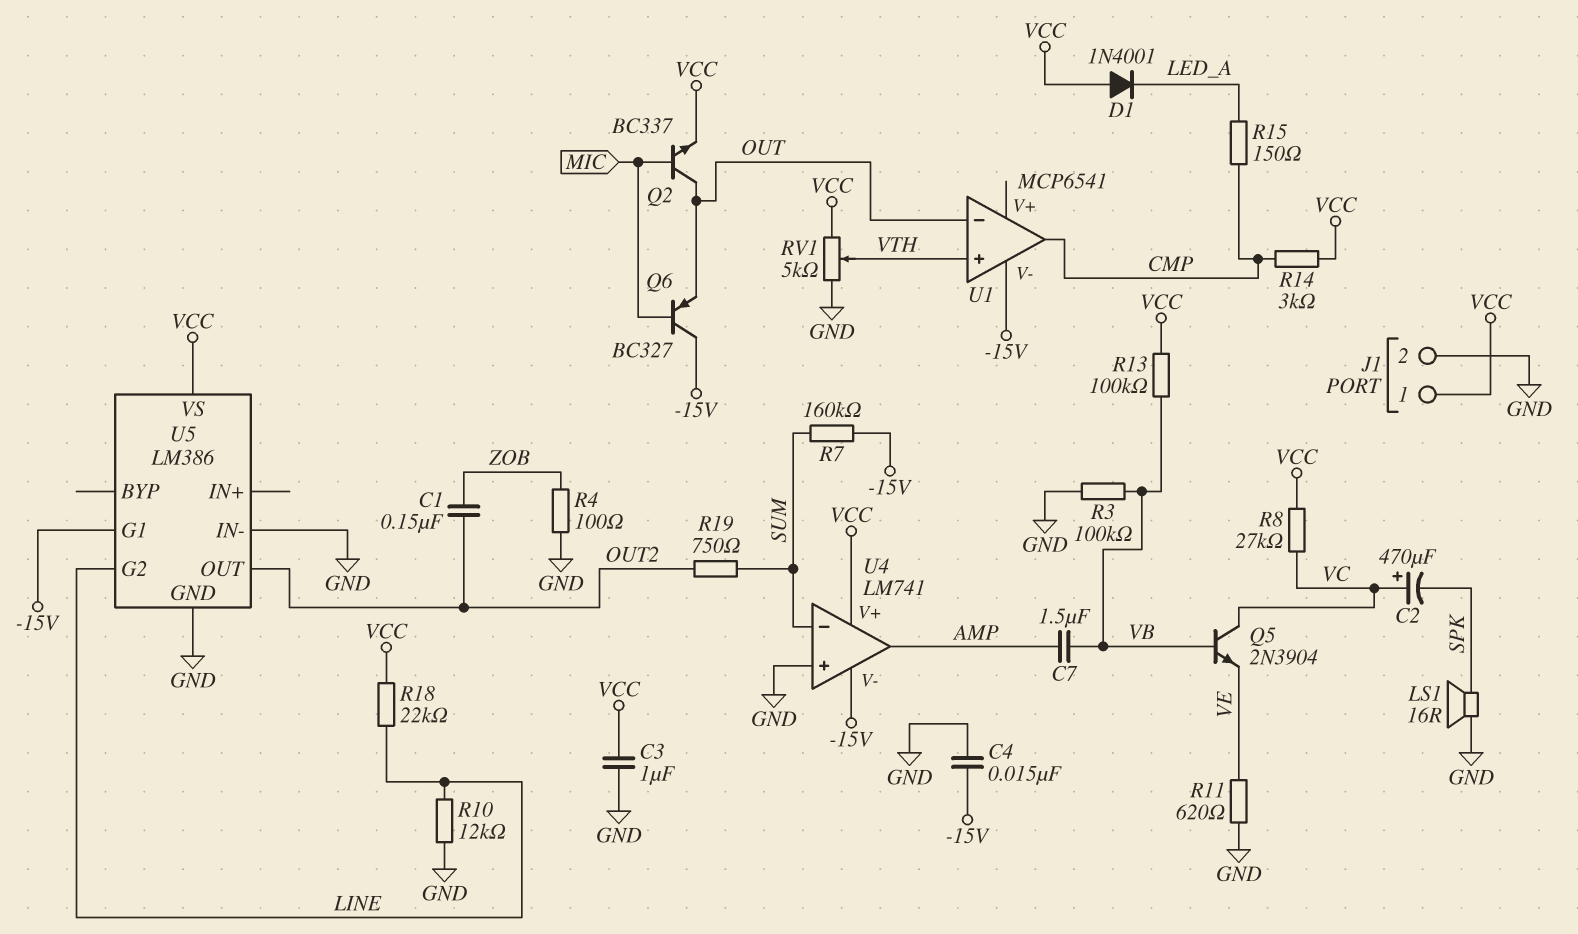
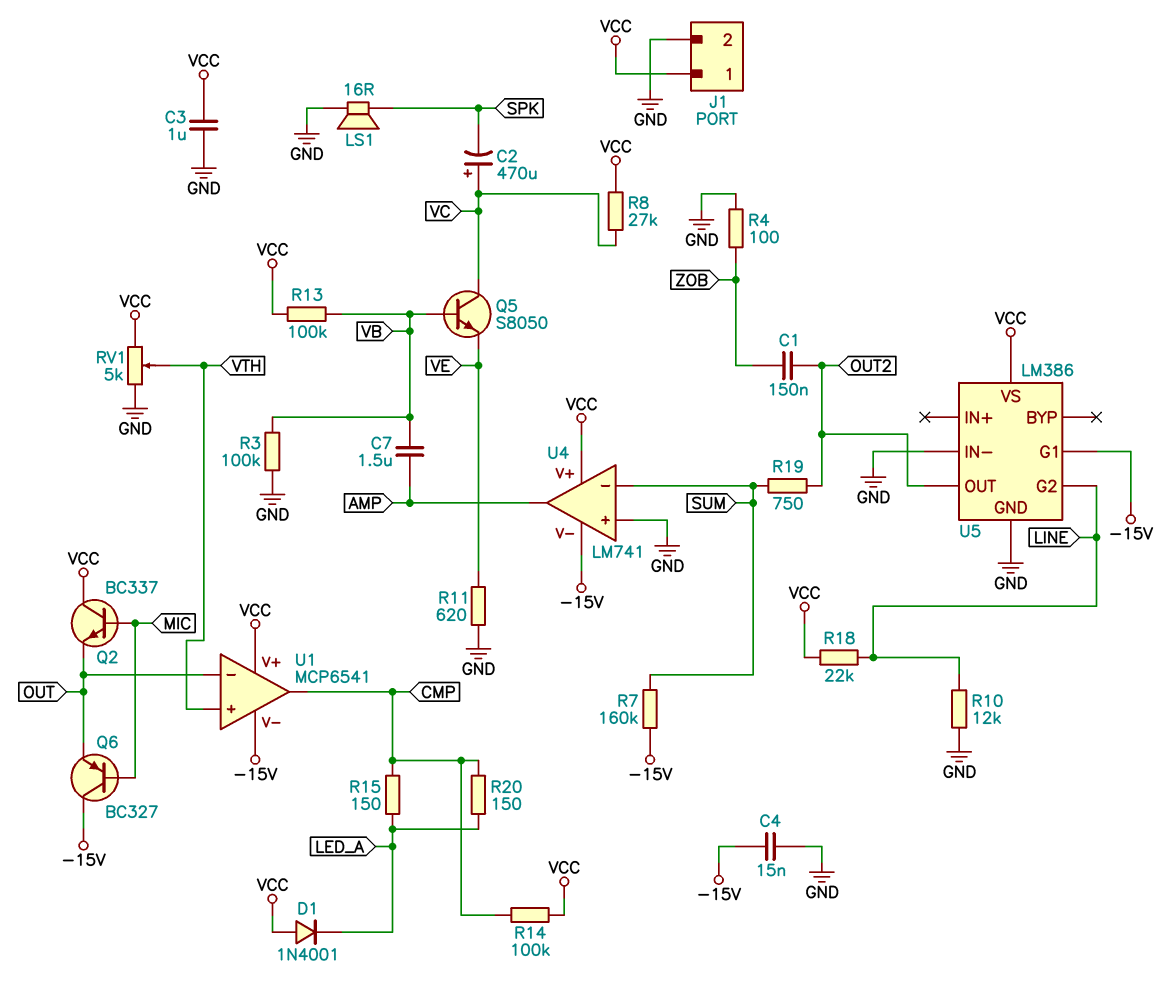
Q2: NPN BC337 (B MIC, C OUT, E VCC) -> NPN BC337 (B MIC, C VCC, E OUT)
Q5: NPN 2N3904 (B VB, C VC, E VE) -> NPN S8050 (B VB, C VC, E VE)
R14: 3k (CMP, VCC) -> 100k (CMP, VCC)
R20: none -> 150 (CMP, LED_A)
U1 pin V+: none -> VCC

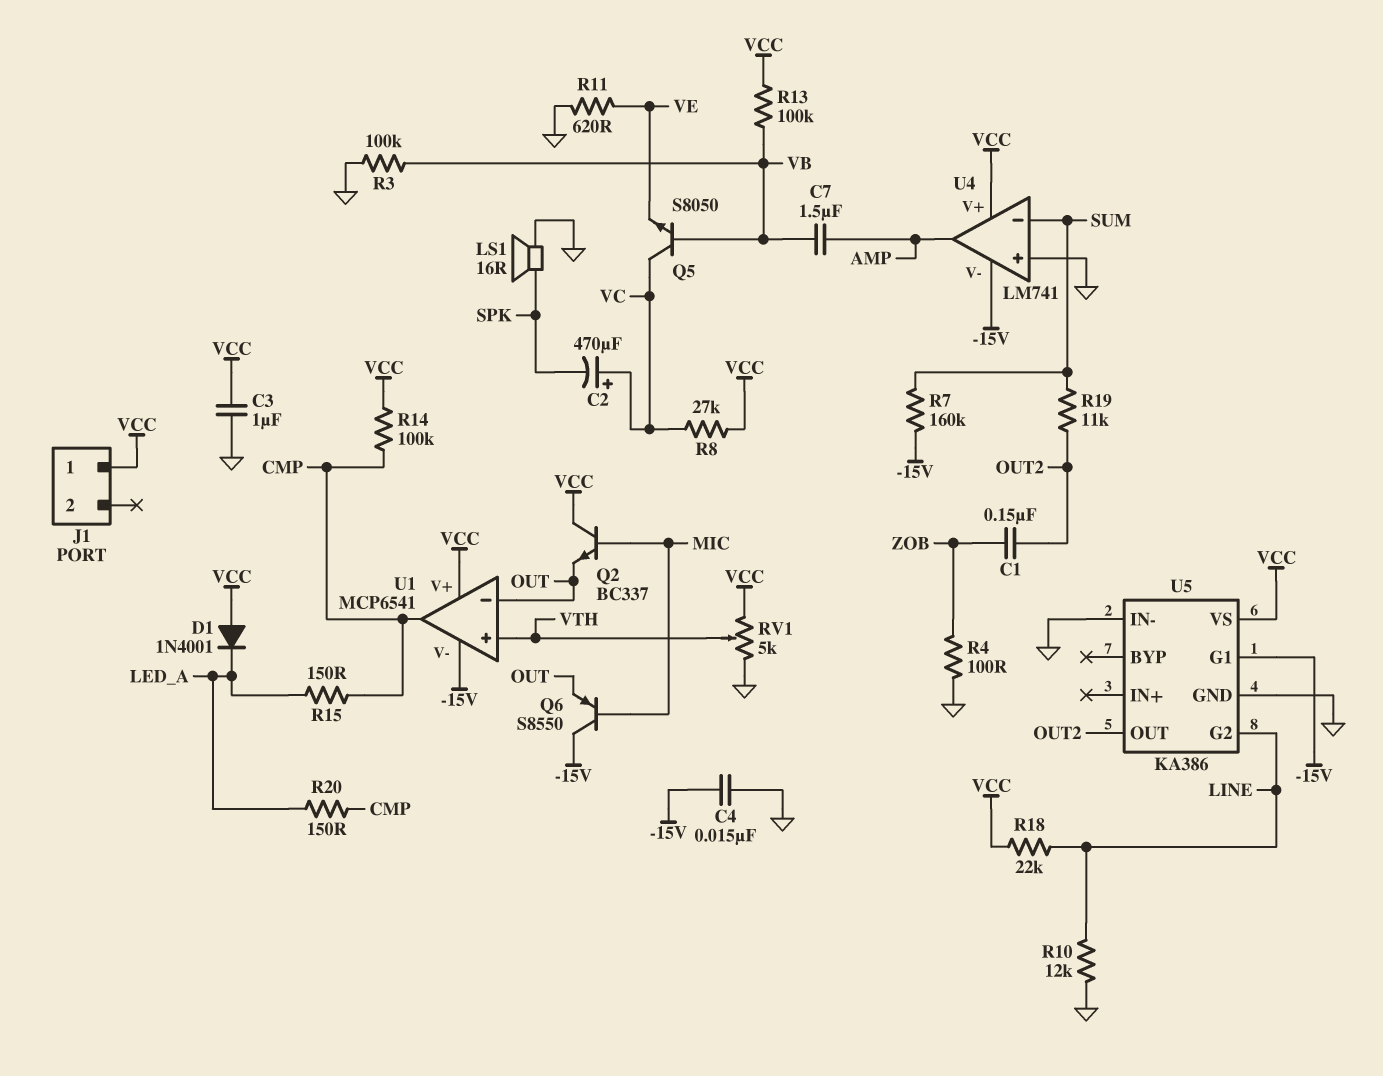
J1 pin 2: GND -> none
Q6: PNP BC327 (B MIC, C -15V, E OUT) -> PNP S8550 (B MIC, C -15V, E OUT)
R19: 750 (OUT2, SUM) -> 11k (OUT2, SUM)
U5: LM386 -> KA386

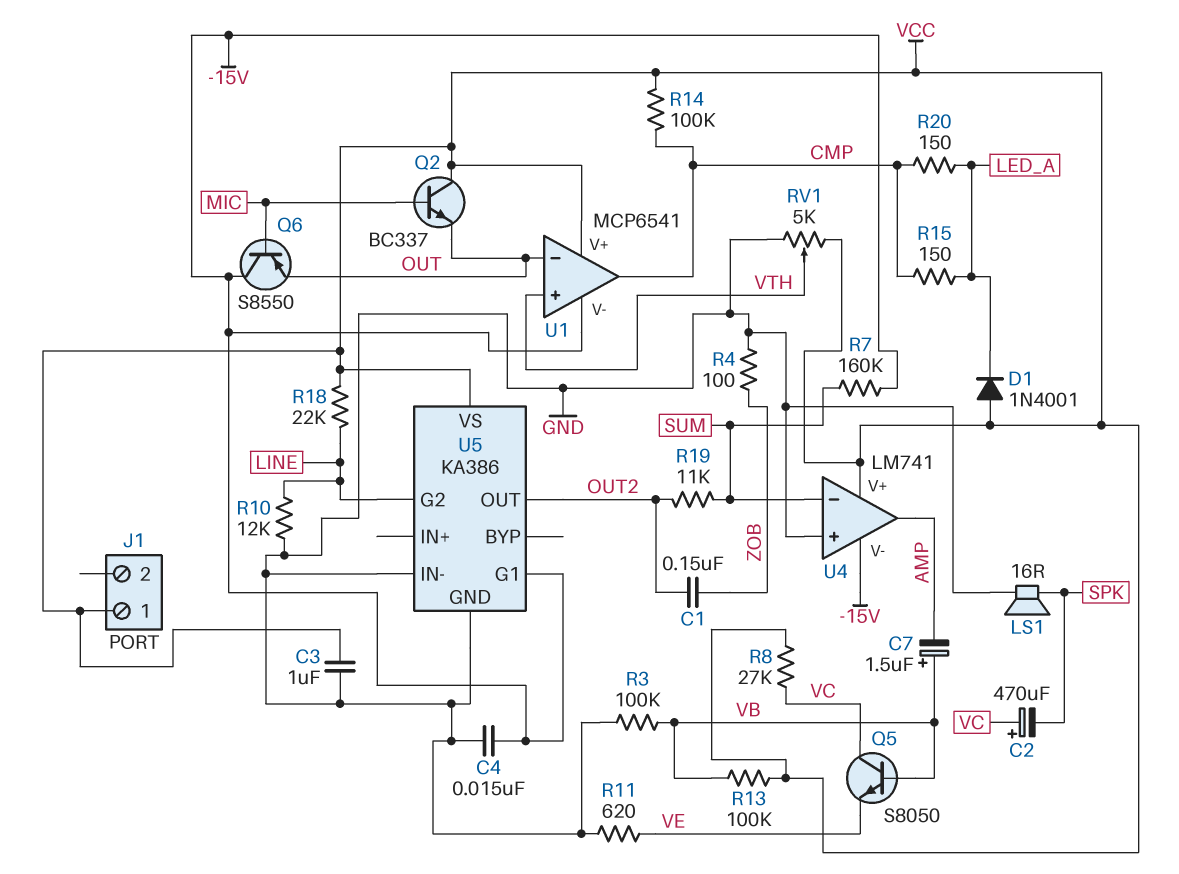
C7: 1.5uF (AMP, VB) -> 1.5uF (plus VB, minus AMP)

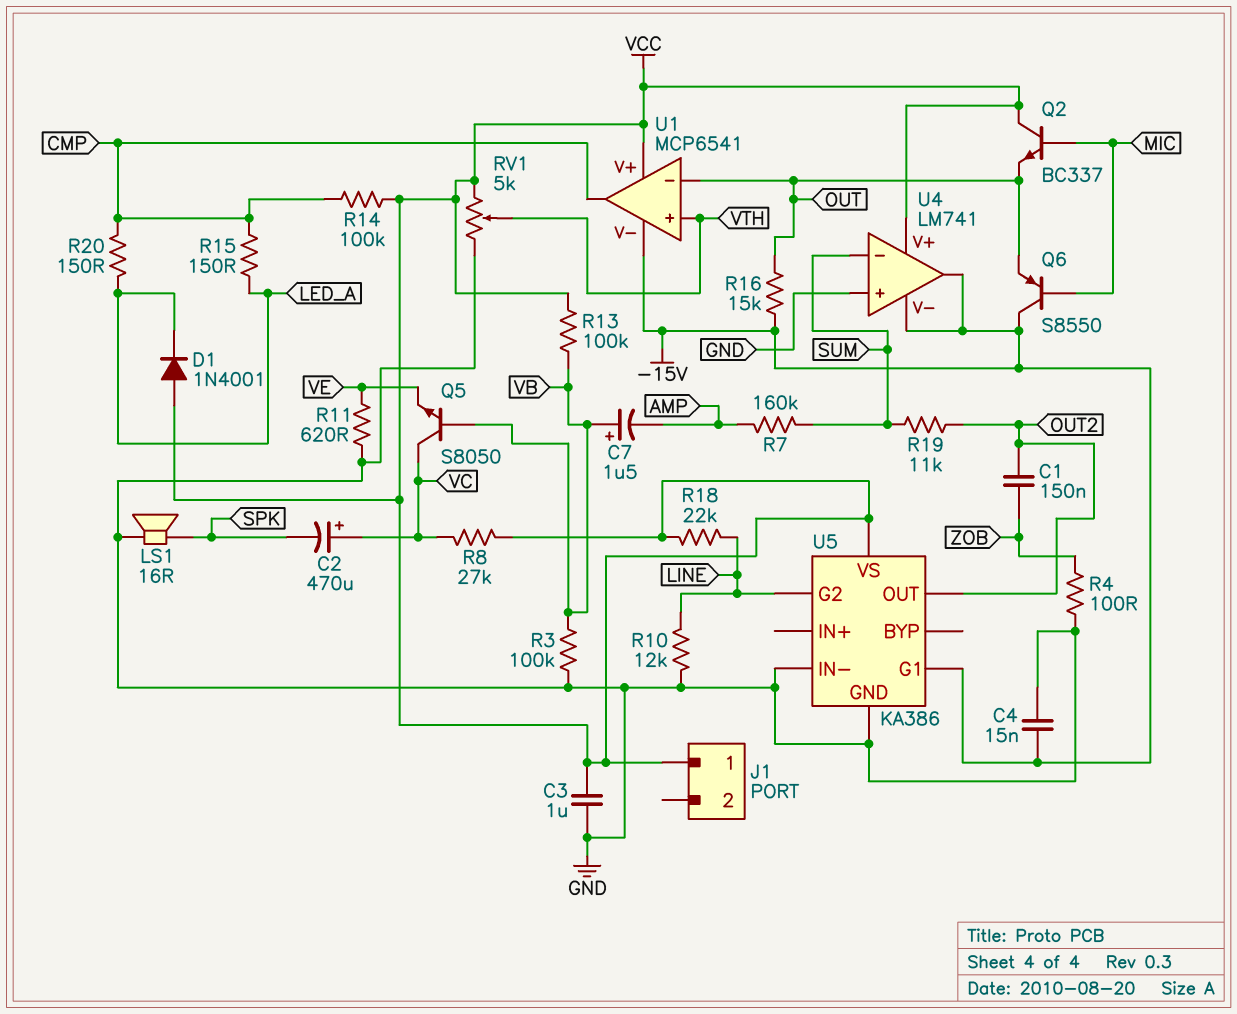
R7: 160k (-15V, SUM) -> 160k (AMP, SUM)
R16: none -> 15k (-15V, OUT)
U4 pin out: AMP -> -15V

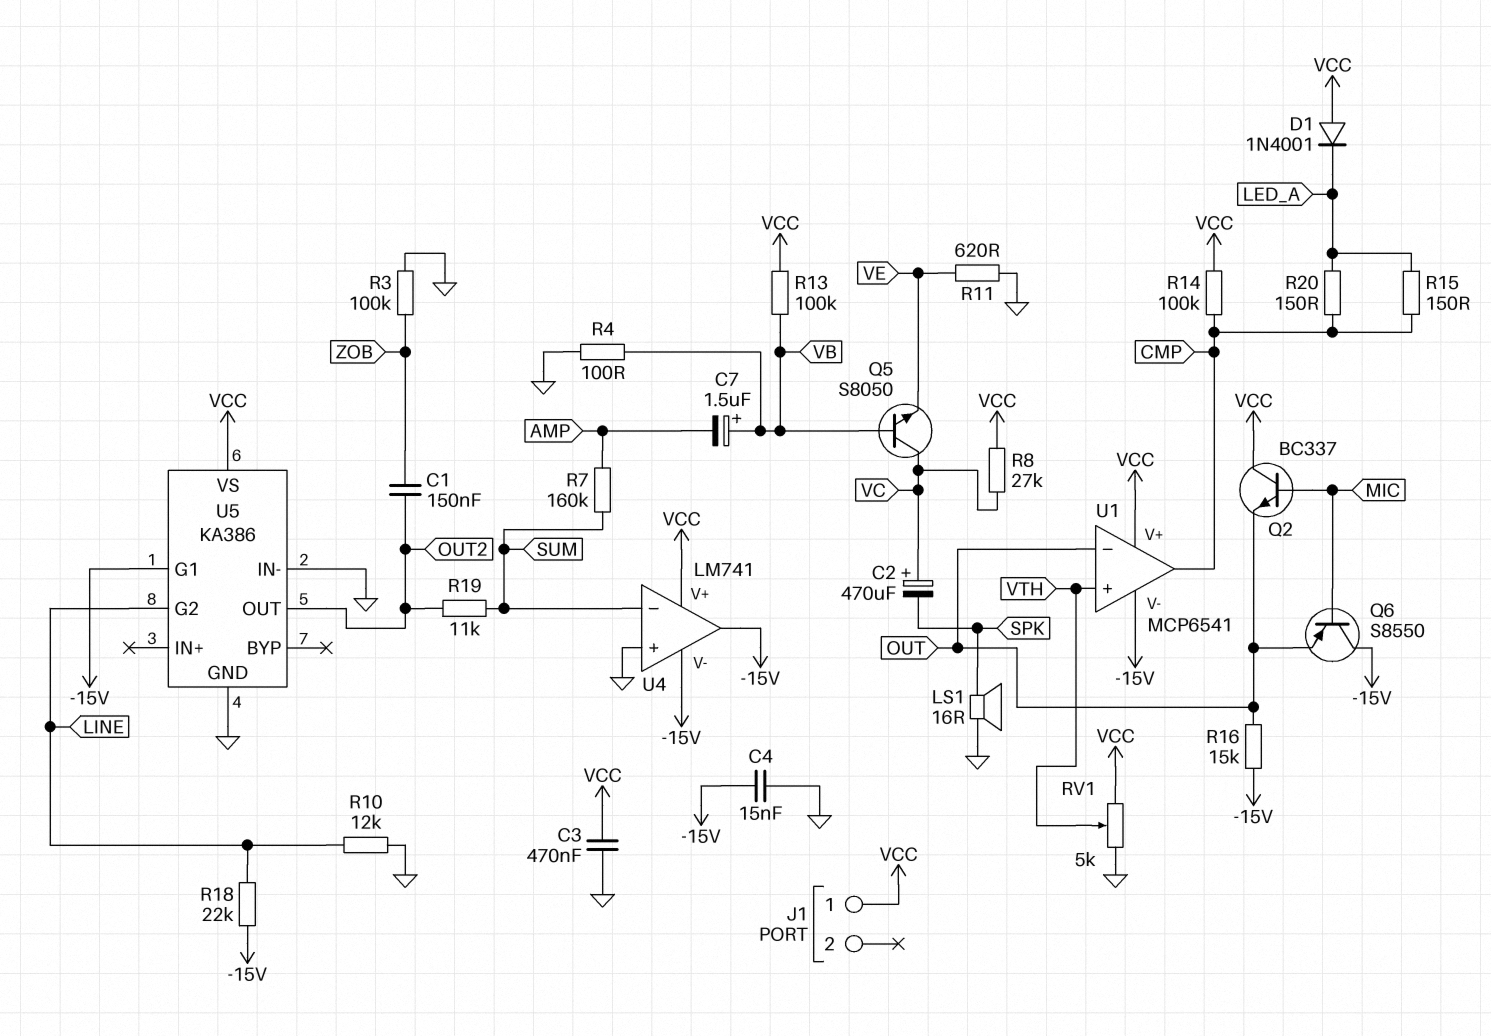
C3: 1uF (GND, VCC) -> 470nF (GND, VCC)
R3: 100k (GND, VB) -> 100k (GND, ZOB)
R4: 100 (GND, ZOB) -> 100 (GND, VB)
R18: 22k (LINE, VCC) -> 22k (-15V, LINE)

